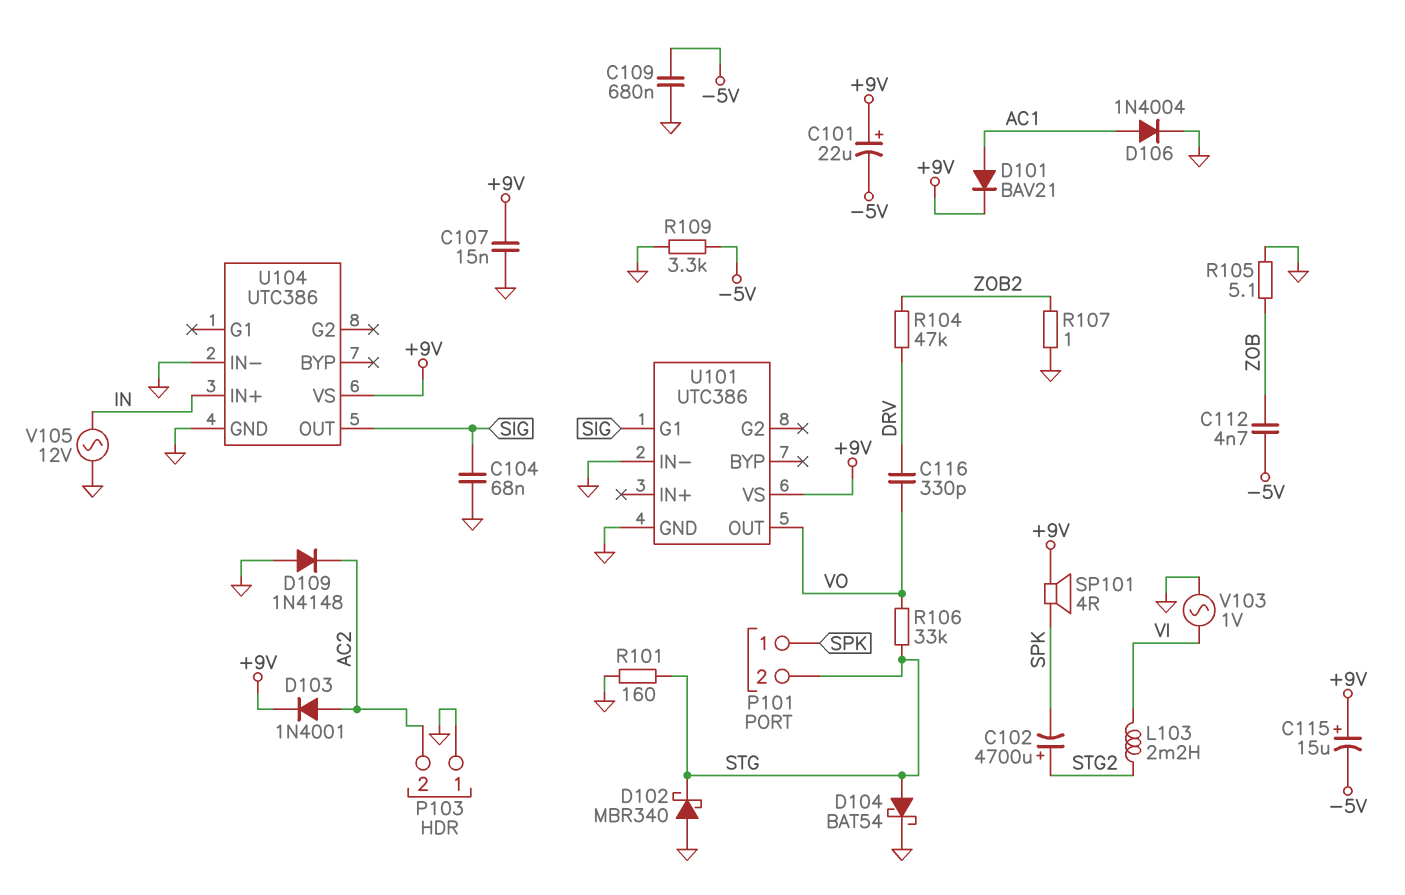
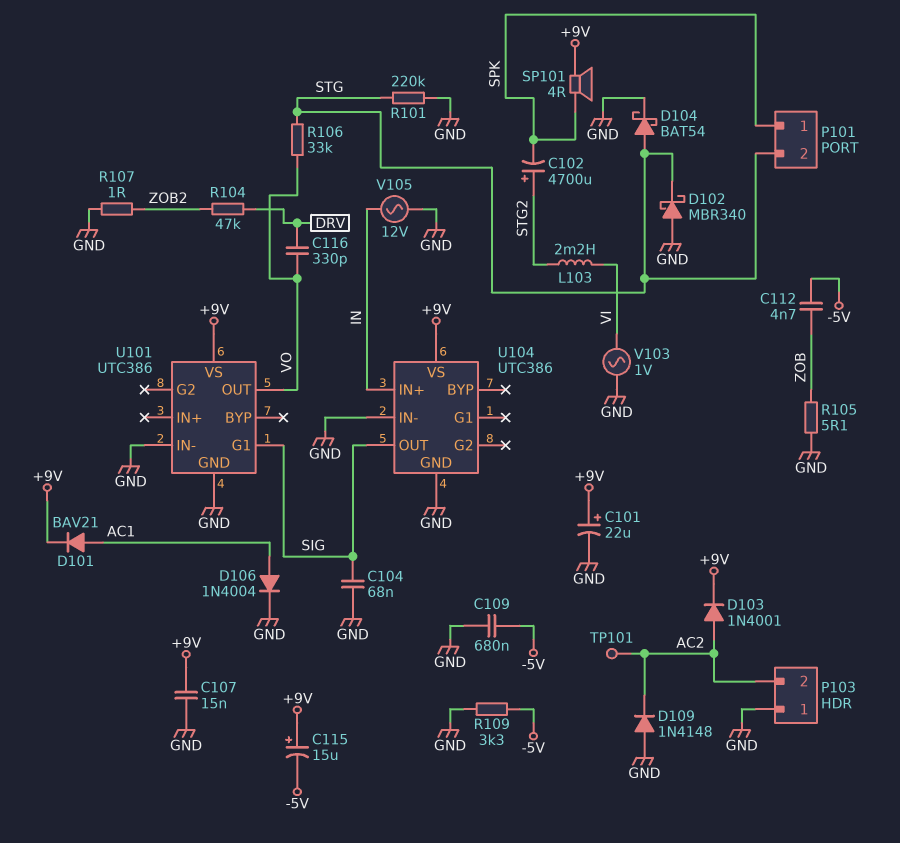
C101: 22uF (plus +9V, minus -5V) -> 22uF (plus +9V, minus GND)
R101: 160 (GND, STG) -> 220k (GND, STG)
TP101: none -> test point (AC2)

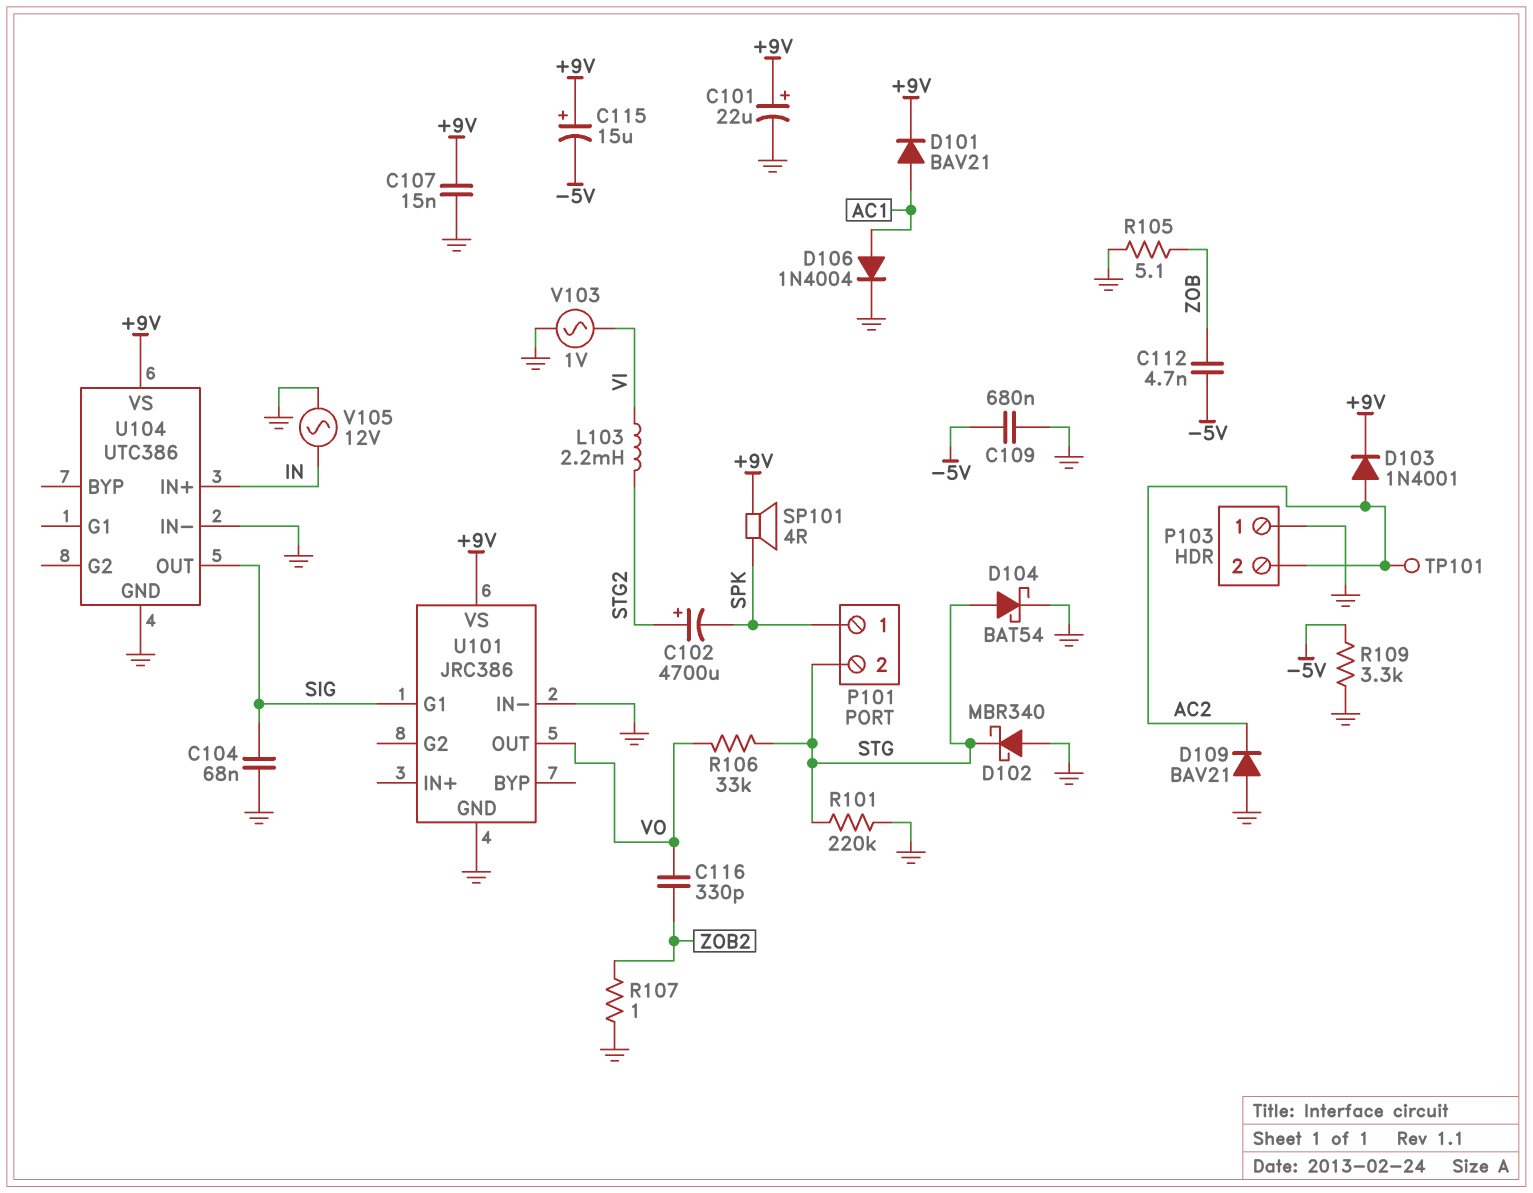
C116: 330pF (DRV, VO) -> 330pF (VO, ZOB2)
D109: diode 1N4148 (A GND, K AC2) -> diode BAV21 (A GND, K AC2)
R104: 47k (DRV, ZOB2) -> none
U101: UTC386 -> JRC386

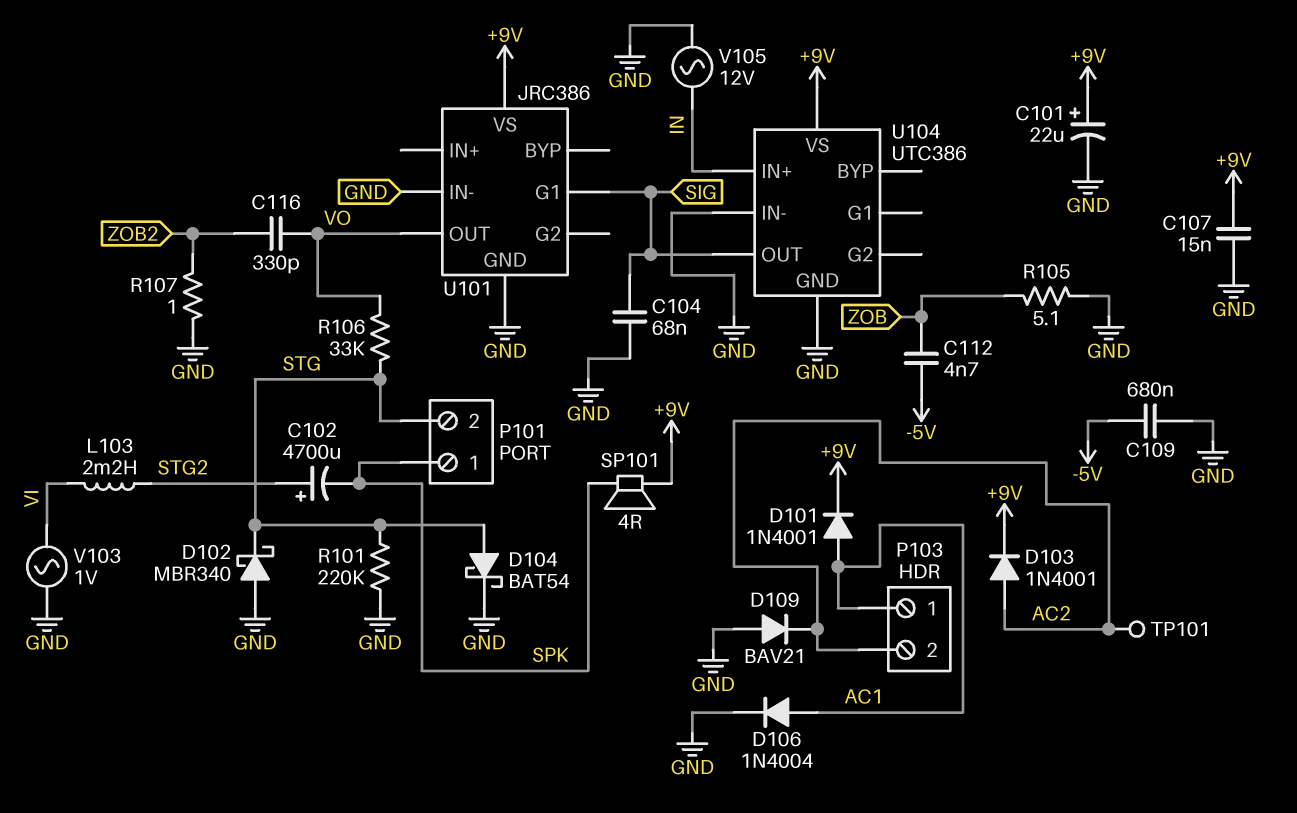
C115: 15uF (plus +9V, minus -5V) -> none
D101: diode BAV21 (A AC1, K +9V) -> diode 1N4001 (A AC1, K +9V)
P103 pin 1: GND -> AC1
R109: 3.3k (-5V, GND) -> none

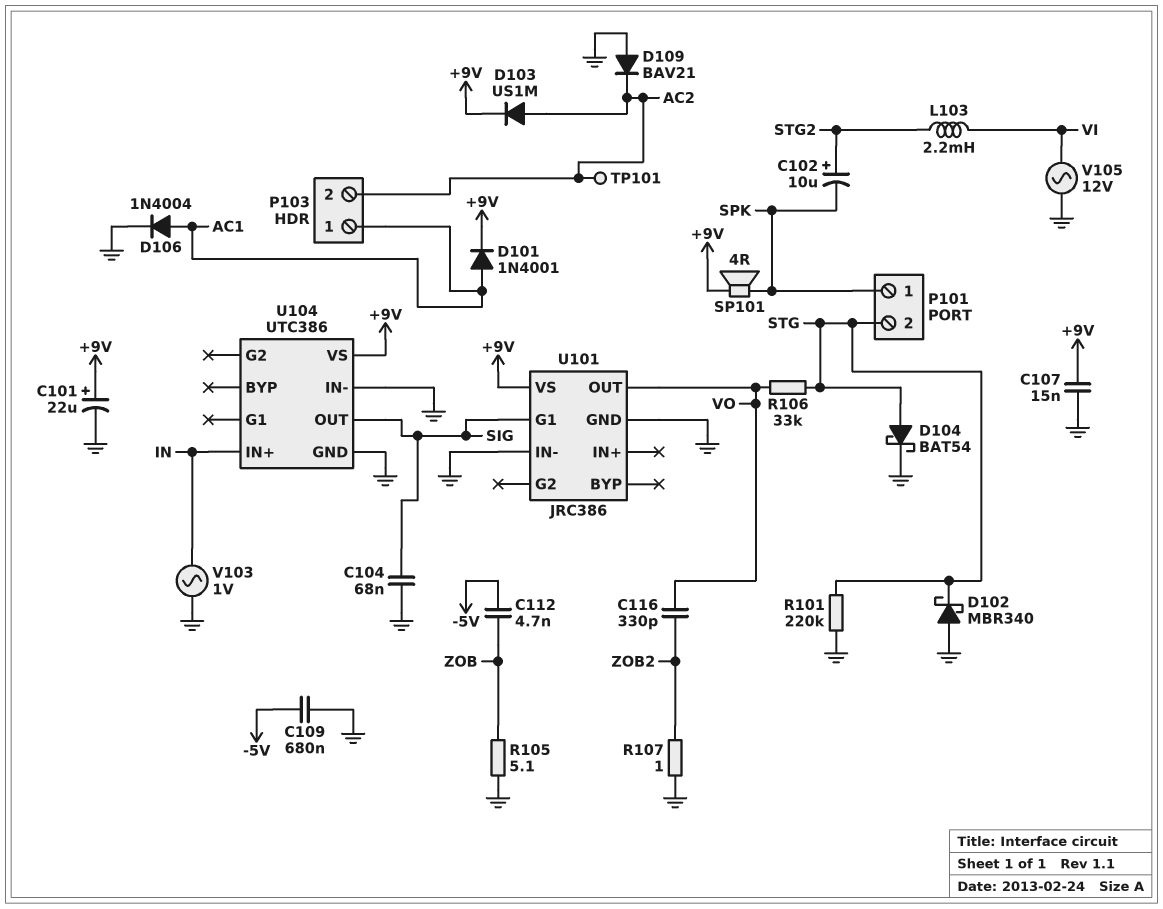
C102: 4700uF (plus STG2, minus SPK) -> 10uF (plus STG2, minus SPK)
D103: diode 1N4001 (A AC2, K +9V) -> diode US1M (A AC2, K +9V)
V103: AC 1V (GND, VI) -> AC 1V (GND, IN)
V105: AC 12V (GND, IN) -> AC 12V (GND, VI)

